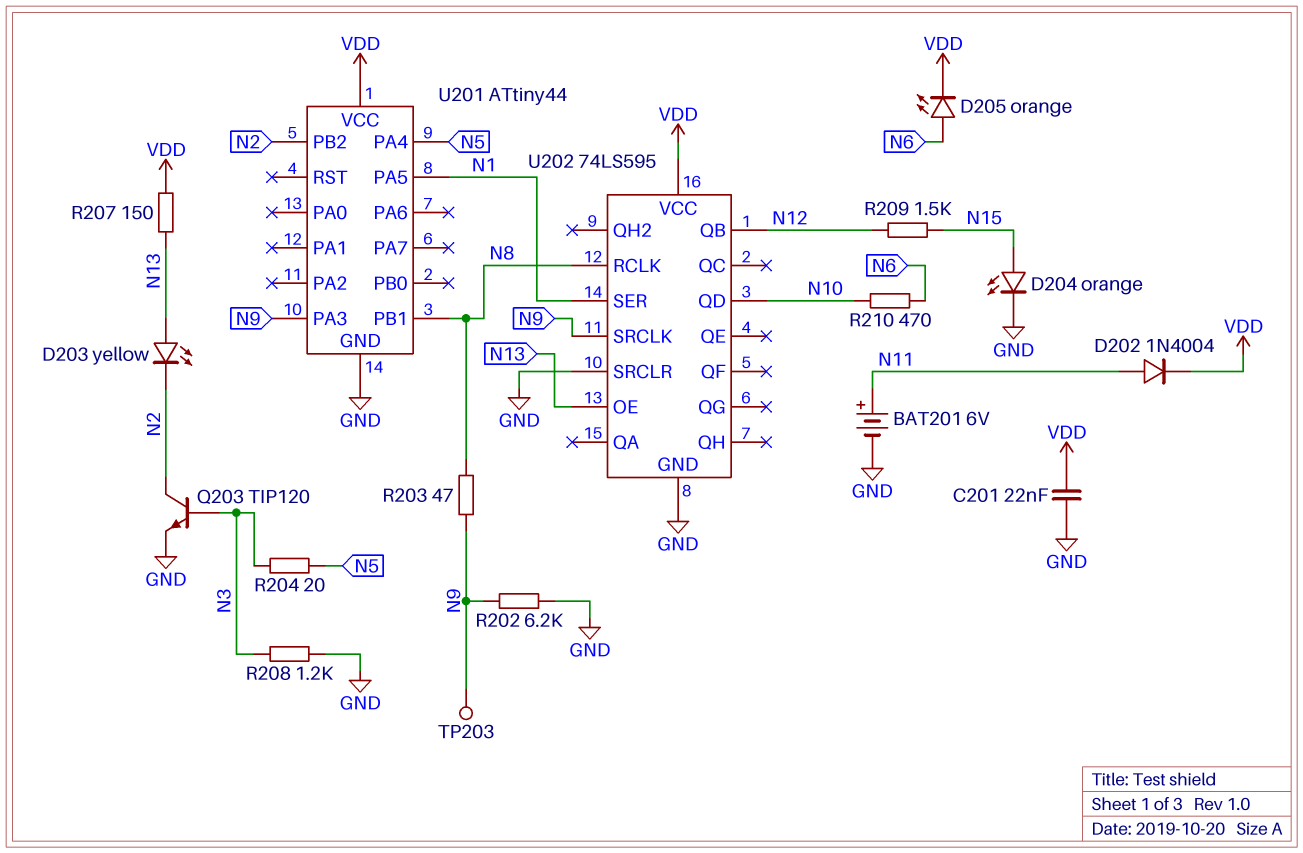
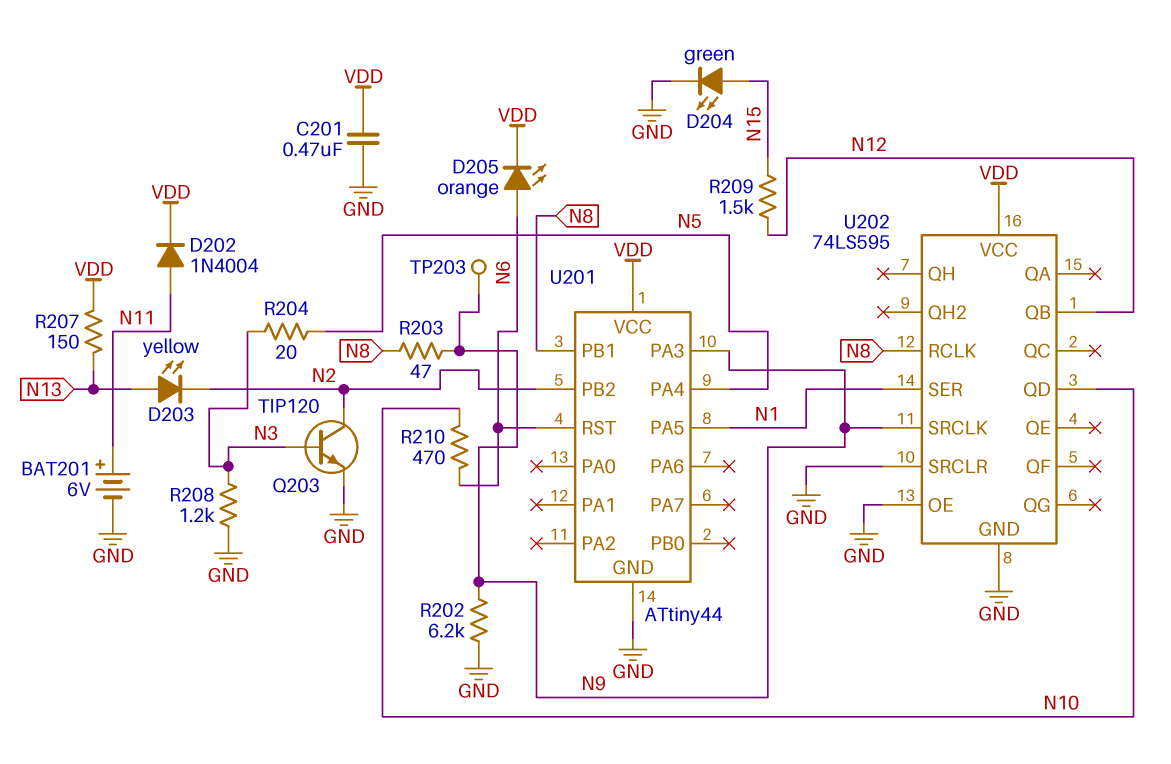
C201: 22nF (GND, VDD) -> 470nF (GND, VDD)
D204: LED orange (A N15, K GND) -> LED green (A N15, K GND)
U201 pin RST: none -> N6
U202 pin OE: N13 -> GND

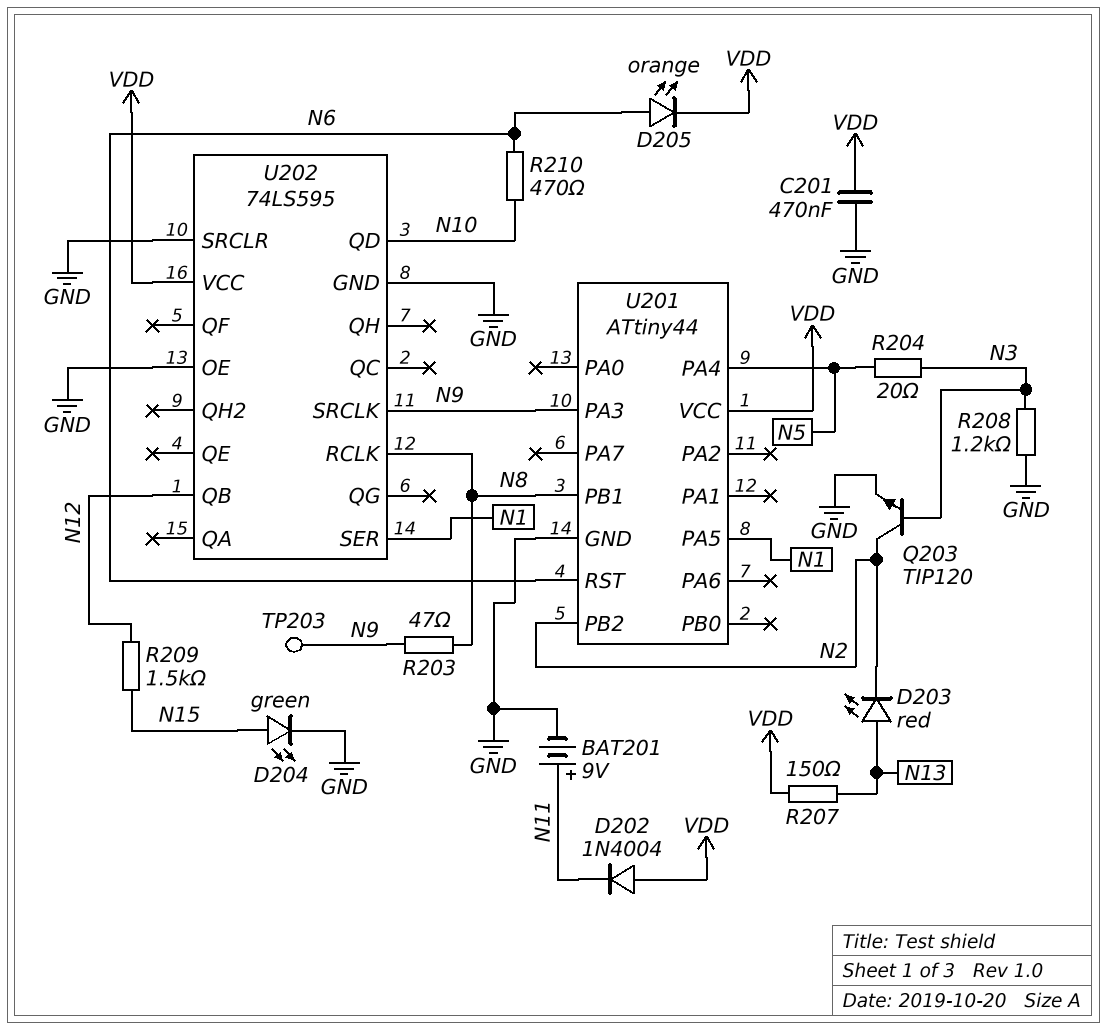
BAT201: 6V (plus N11, minus GND) -> 9V (plus N11, minus GND)
D202: diode 1N4004 (A N11, K VDD) -> diode 1N4004 (A VDD, K N11)
D203: LED yellow (A N13, K N2) -> LED red (A N13, K N2)
R202: 6.2k (GND, N9) -> none

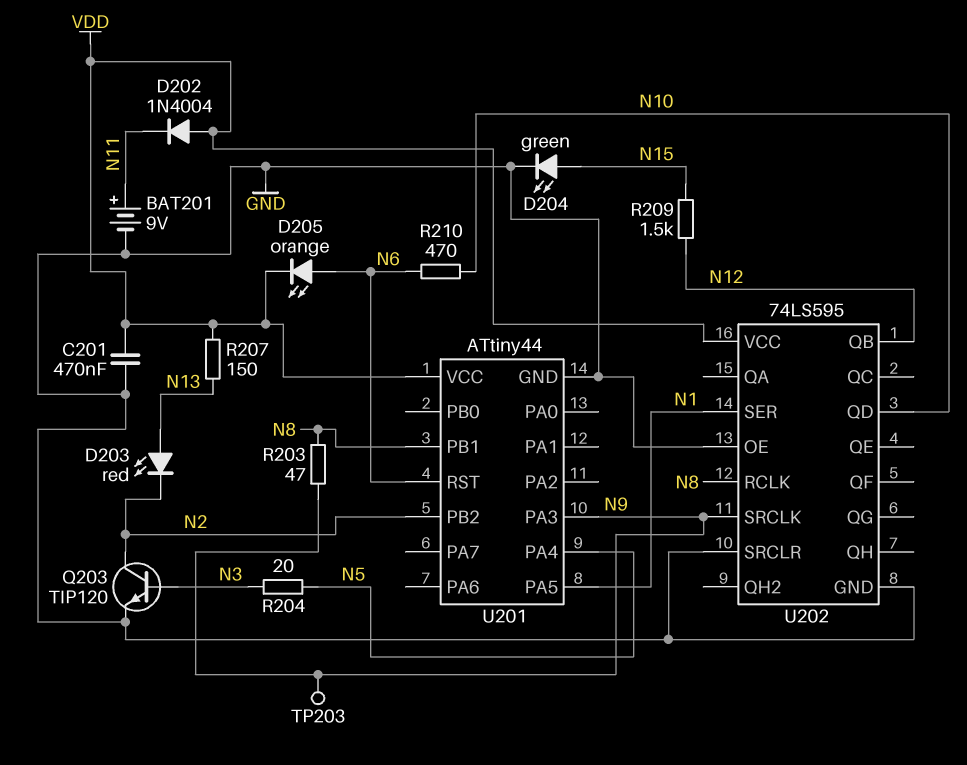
R208: 1.2k (GND, N3) -> none

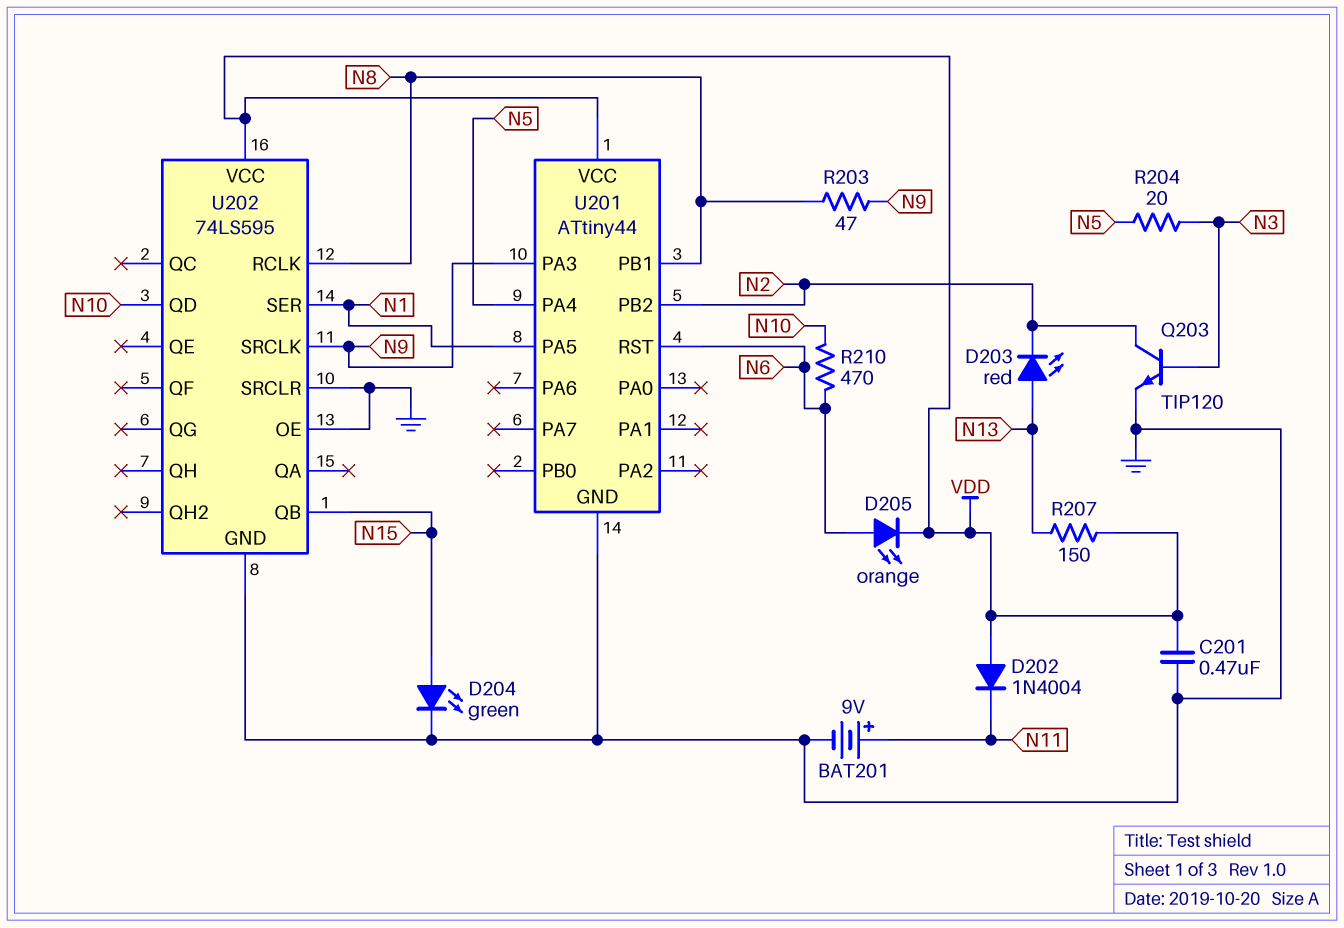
R209: 1.5k (N12, N15) -> none
TP203: test point (N9) -> none
U202 pin QB: N12 -> N15

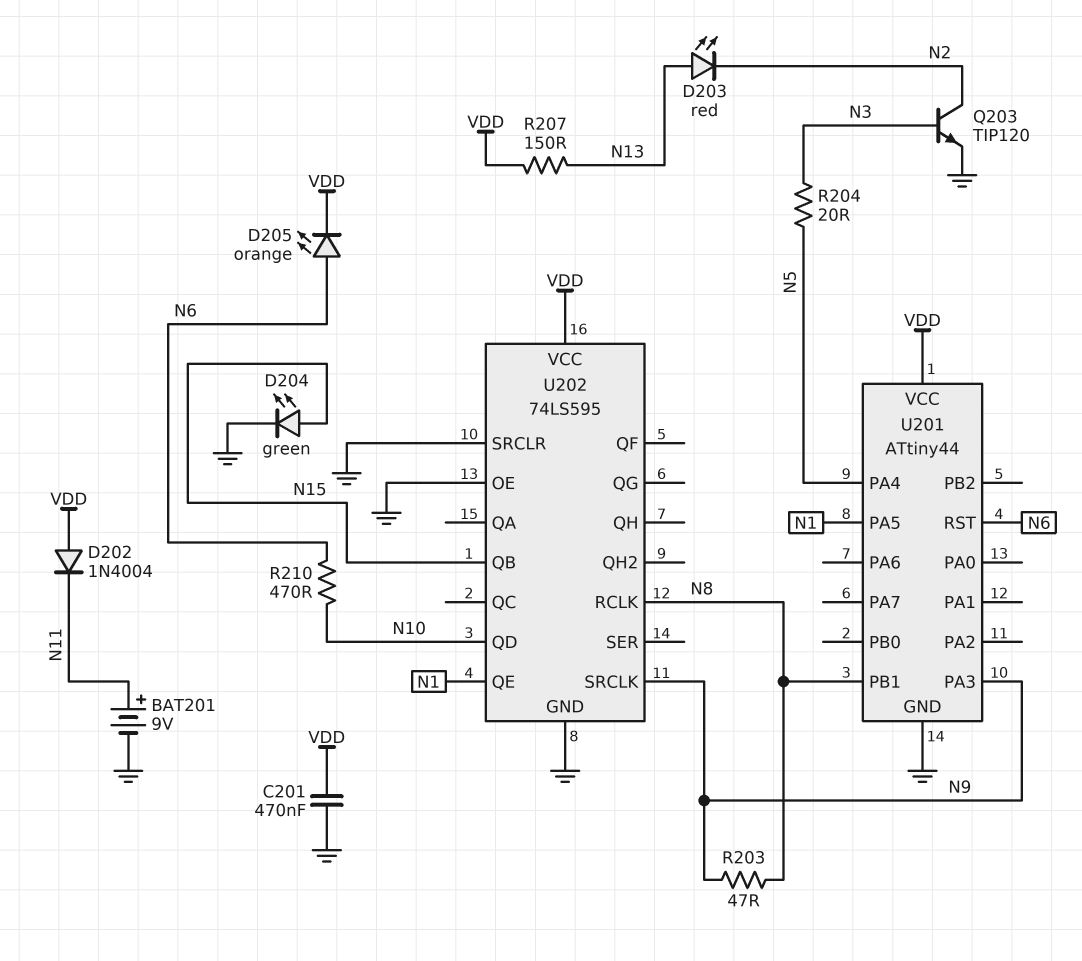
U201 pin PB2: N2 -> none
U202 pin QE: none -> N1
U202 pin SER: N1 -> none

